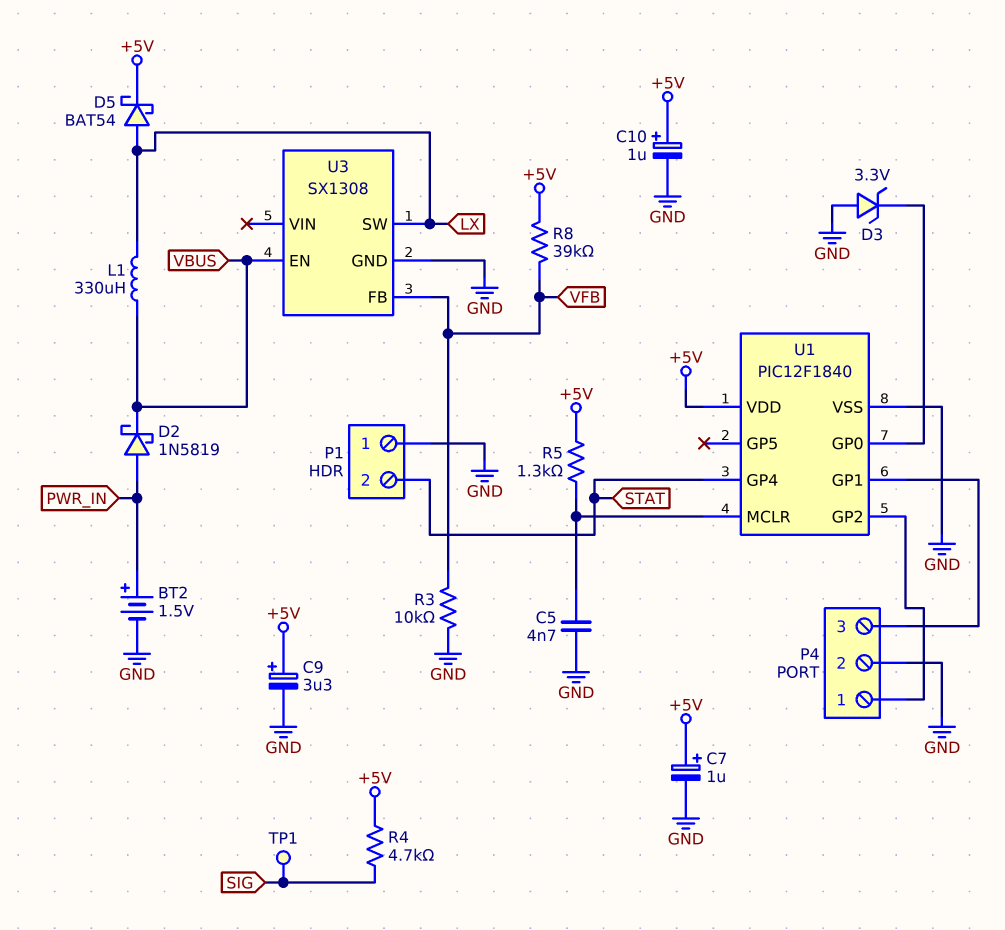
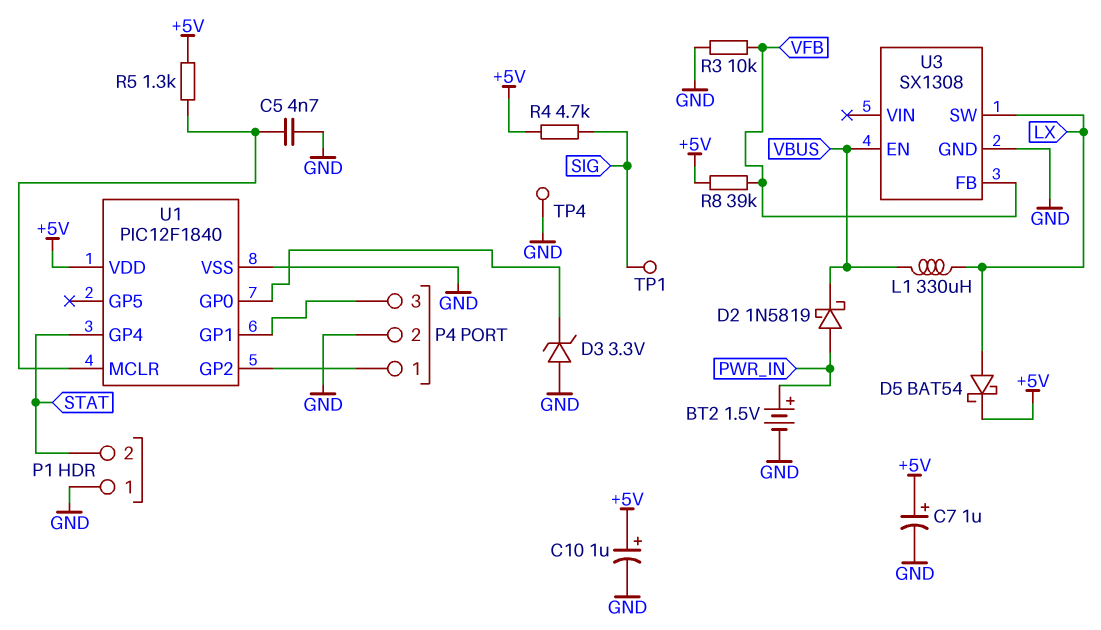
C9: 3.3uF (plus +5V, minus GND) -> none
TP4: none -> test point (GND)

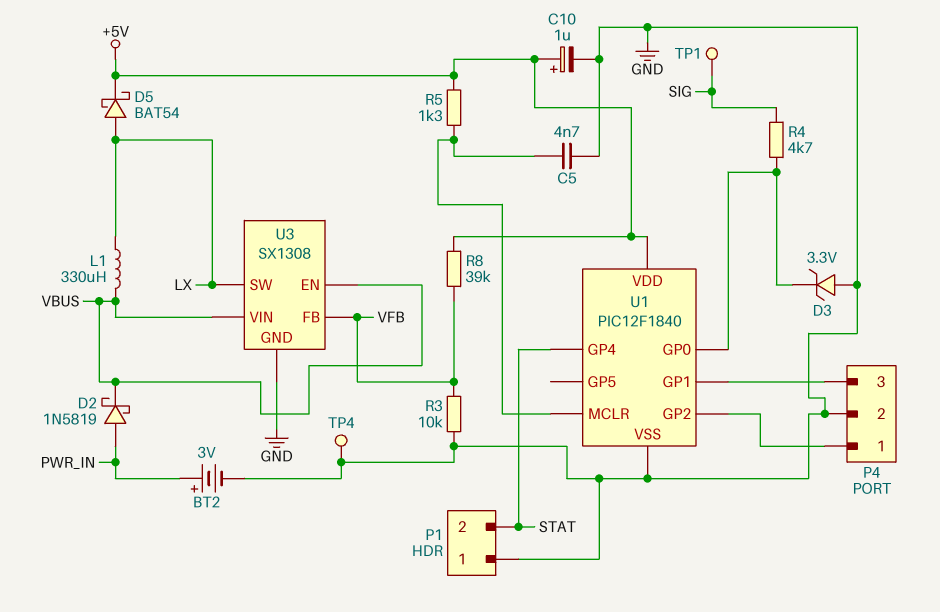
BT2: 1.5V (plus PWR_IN, minus GND) -> 3V (plus PWR_IN, minus GND)
C7: 1uF (plus +5V, minus GND) -> none
R4: 4.7k (+5V, SIG) -> 4.7k (SIG, U1/GP0)
U3 pin VIN: none -> VBUS

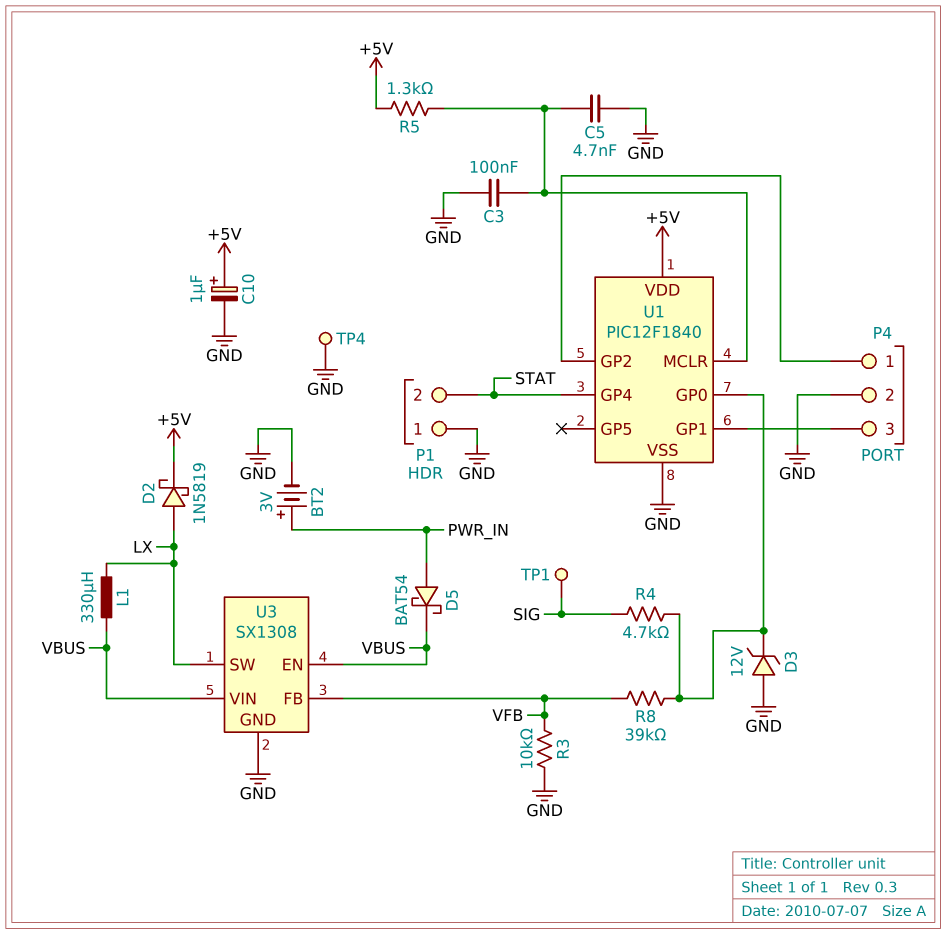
C3: none -> 100nF (GND, U1/MCLR)
D2: schottky 1N5819 (A PWR_IN, K VBUS) -> schottky 1N5819 (A LX, K +5V)
D3: zener 3.3V (A GND, K U1/GP0) -> zener 12V (A GND, K U1/GP0)
D5: schottky BAT54 (A LX, K +5V) -> schottky BAT54 (A PWR_IN, K VBUS)
R8: 39k (+5V, VFB) -> 39k (U1/GP0, VFB)

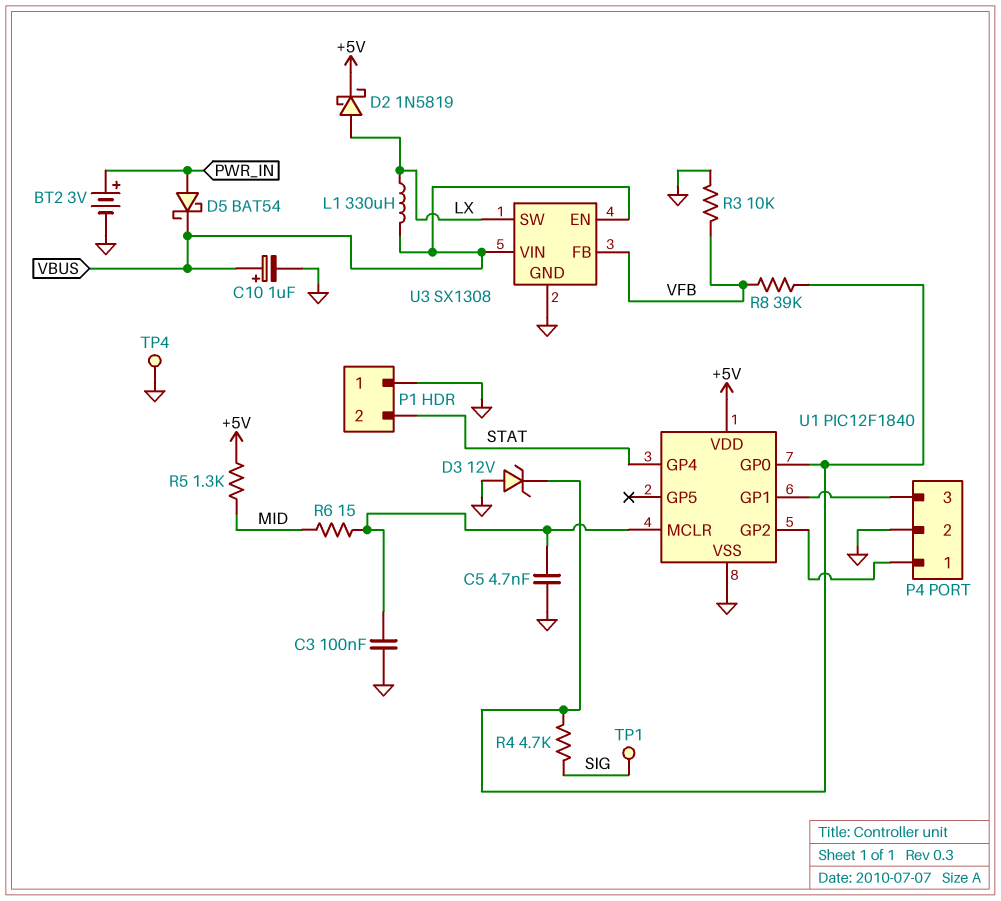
C10: 1uF (plus +5V, minus GND) -> 1uF (plus VBUS, minus GND)
R5: 1.3k (+5V, U1/MCLR) -> 1.3k (+5V, MID)
R6: none -> 15 (MID, U1/MCLR)

